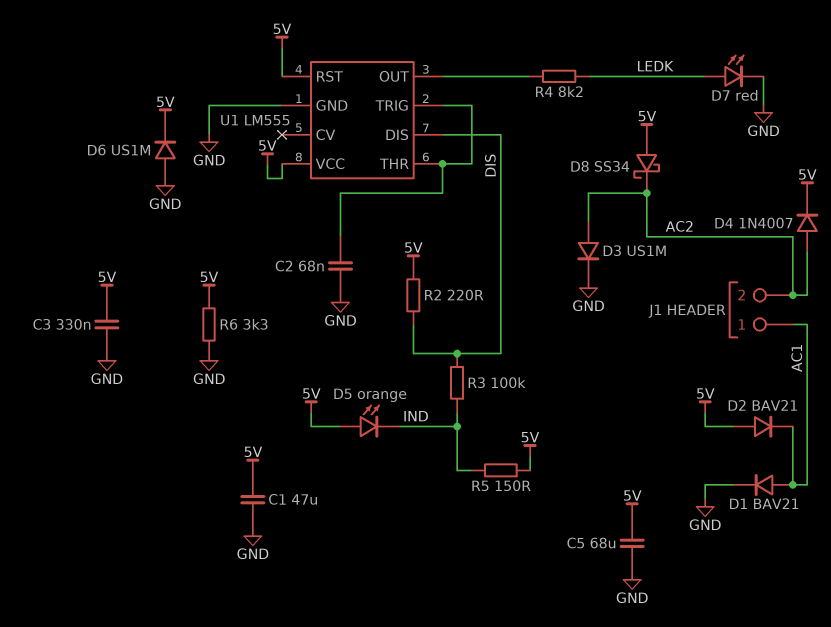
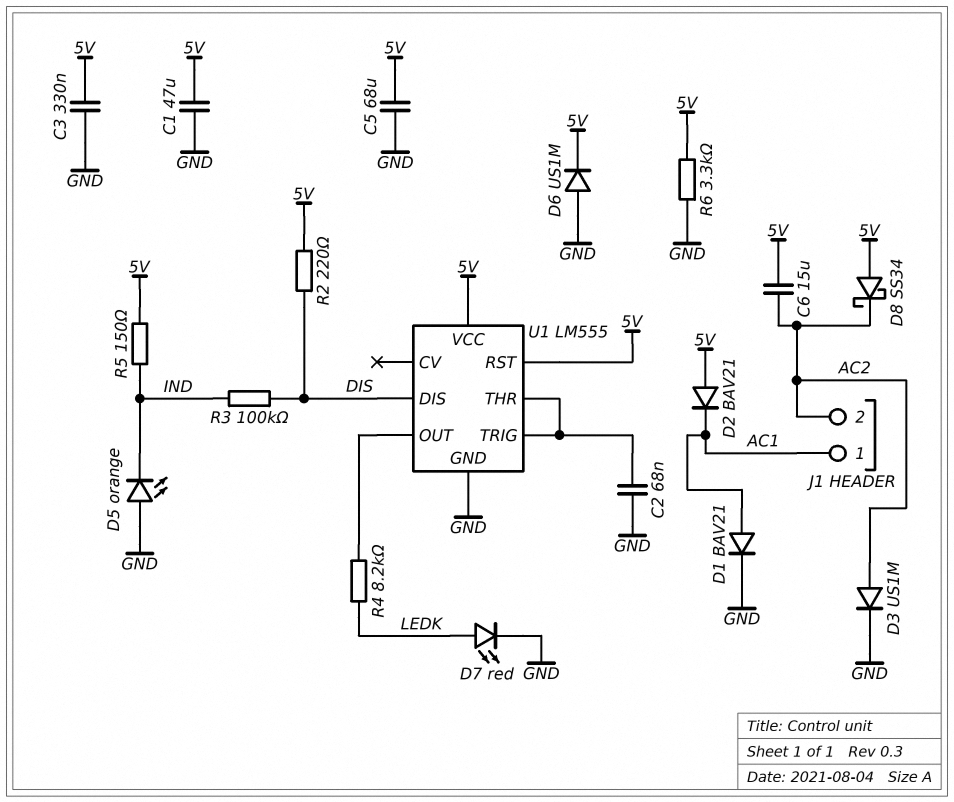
C6: none -> 15uF (5V, AC2)
D4: diode 1N4007 (A AC2, K 5V) -> none
D5: LED orange (A 5V, K IND) -> LED orange (A GND, K IND)

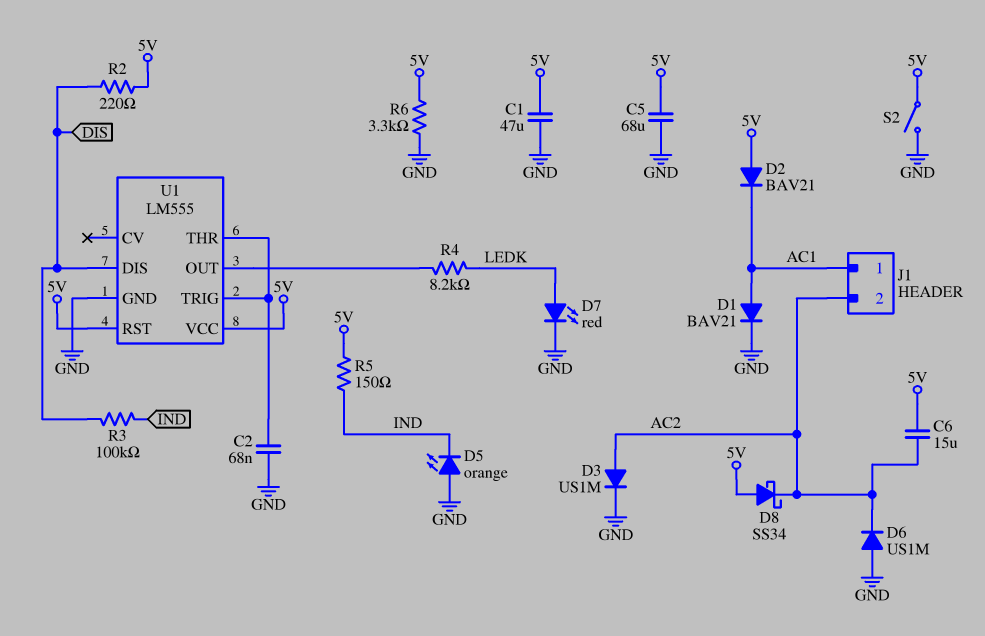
C3: 330nF (5V, GND) -> none
D6: diode US1M (A GND, K 5V) -> diode US1M (A GND, K AC2)
S2: none -> switch (5V, GND)

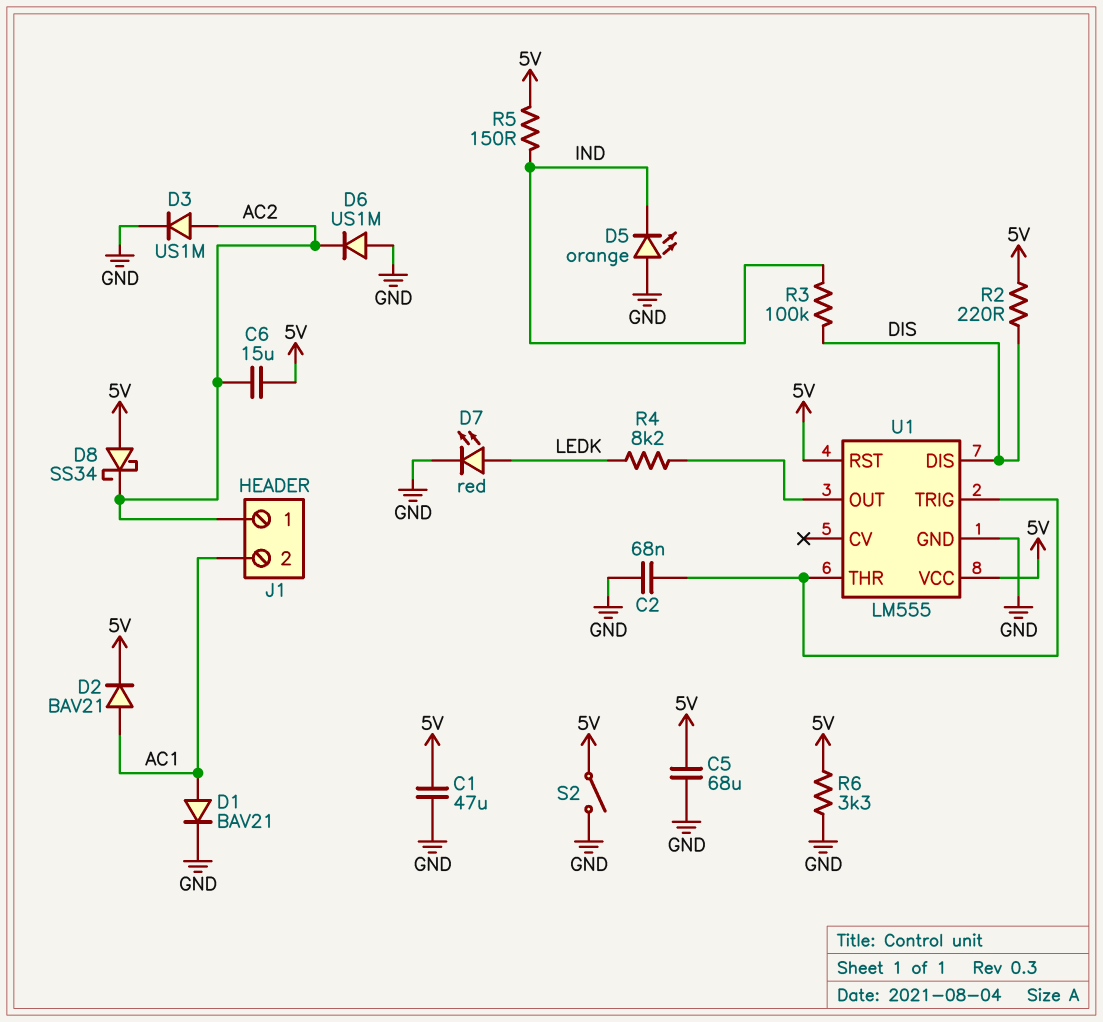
D2: diode BAV21 (A 5V, K AC1) -> diode BAV21 (A AC1, K 5V)
J1 pin 1: AC1 -> AC2
J1 pin 2: AC2 -> AC1

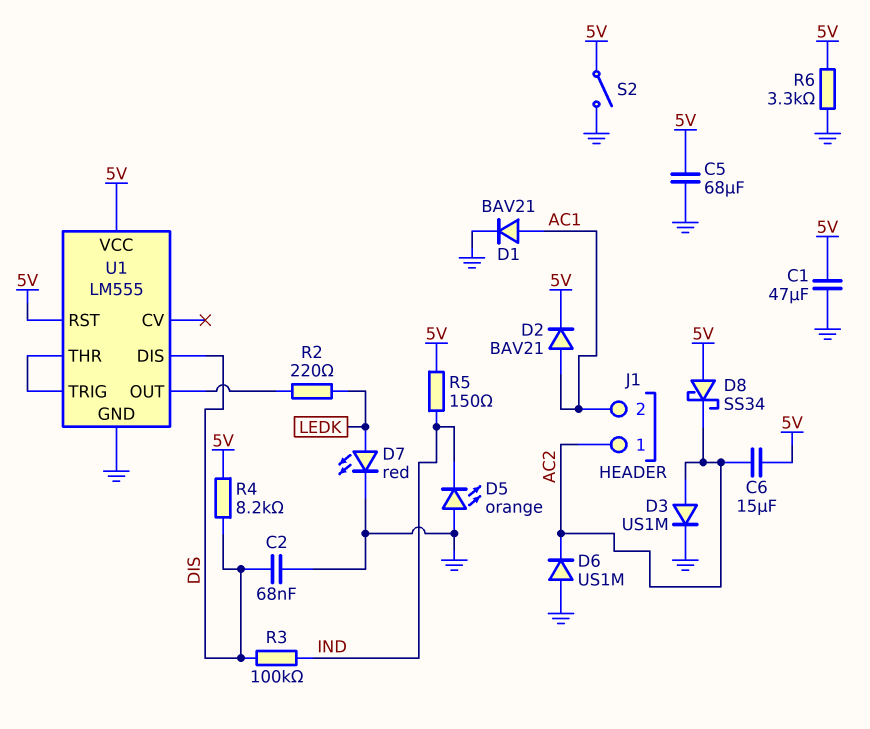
C2: 68nF (GND, U1/THR) -> 68nF (DIS, GND)
R2: 220 (5V, DIS) -> 220 (LEDK, U1/OUT)
R4: 8.2k (LEDK, U1/OUT) -> 8.2k (5V, DIS)

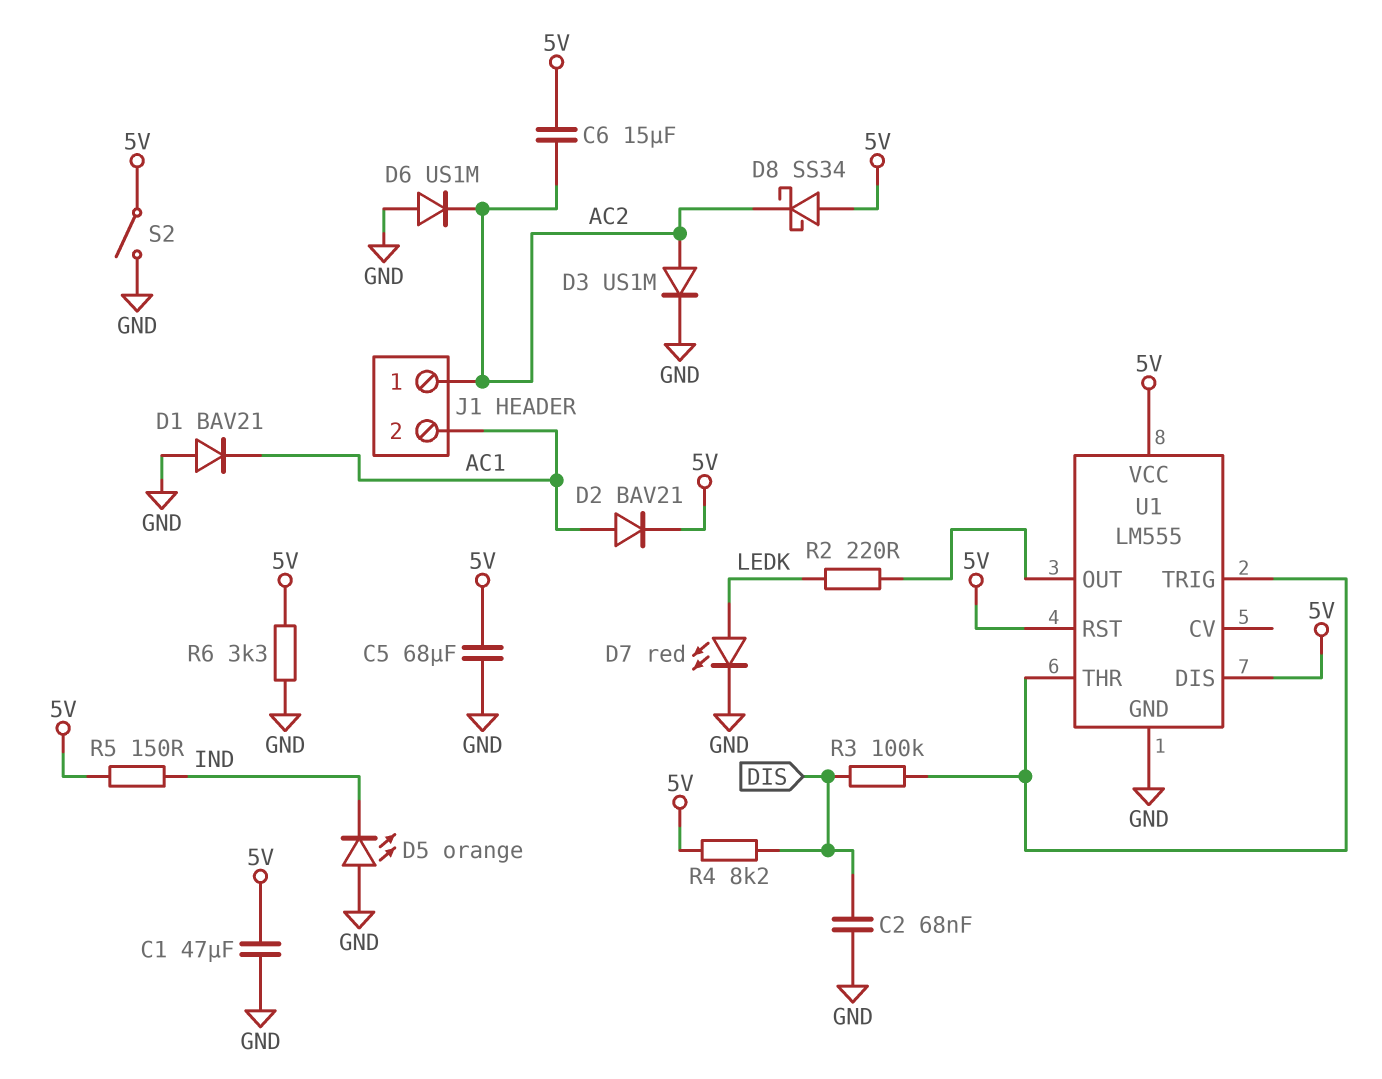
D1: diode BAV21 (A AC1, K GND) -> diode BAV21 (A GND, K AC1)
R3: 100k (DIS, IND) -> 100k (DIS, U1/THR)
U1 pin DIS: DIS -> 5V

